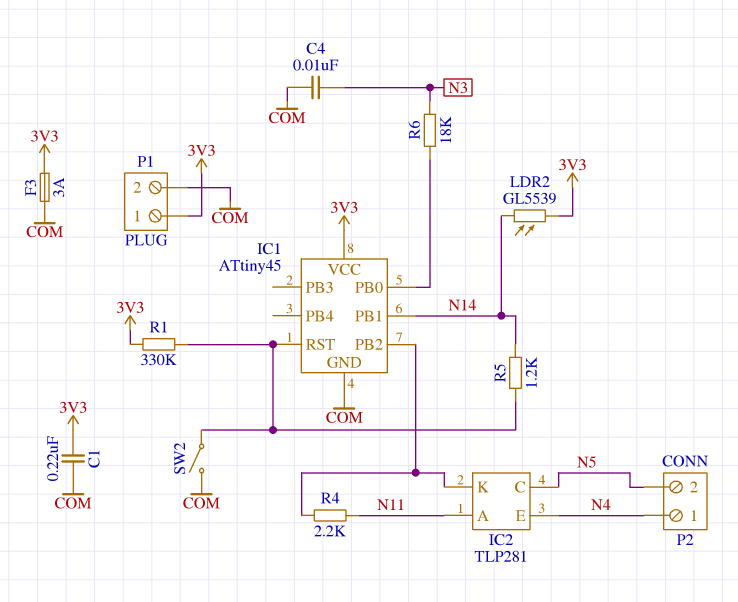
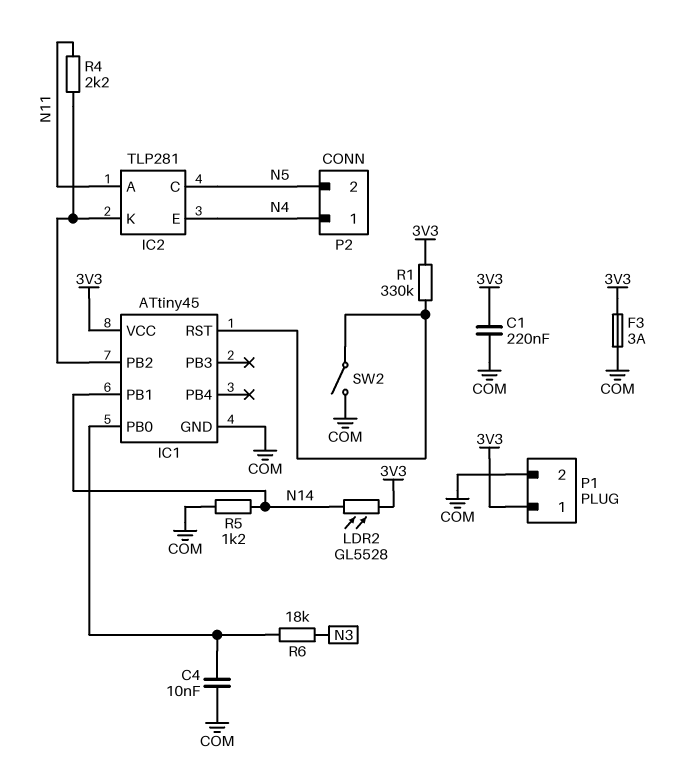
C4: 10nF (COM, N3) -> 10nF (COM, IC1/PB0)
LDR2: GL5539 (3V3, N14) -> GL5528 (3V3, N14)
R5: 1.2k (IC1/RST, N14) -> 1.2k (COM, N14)

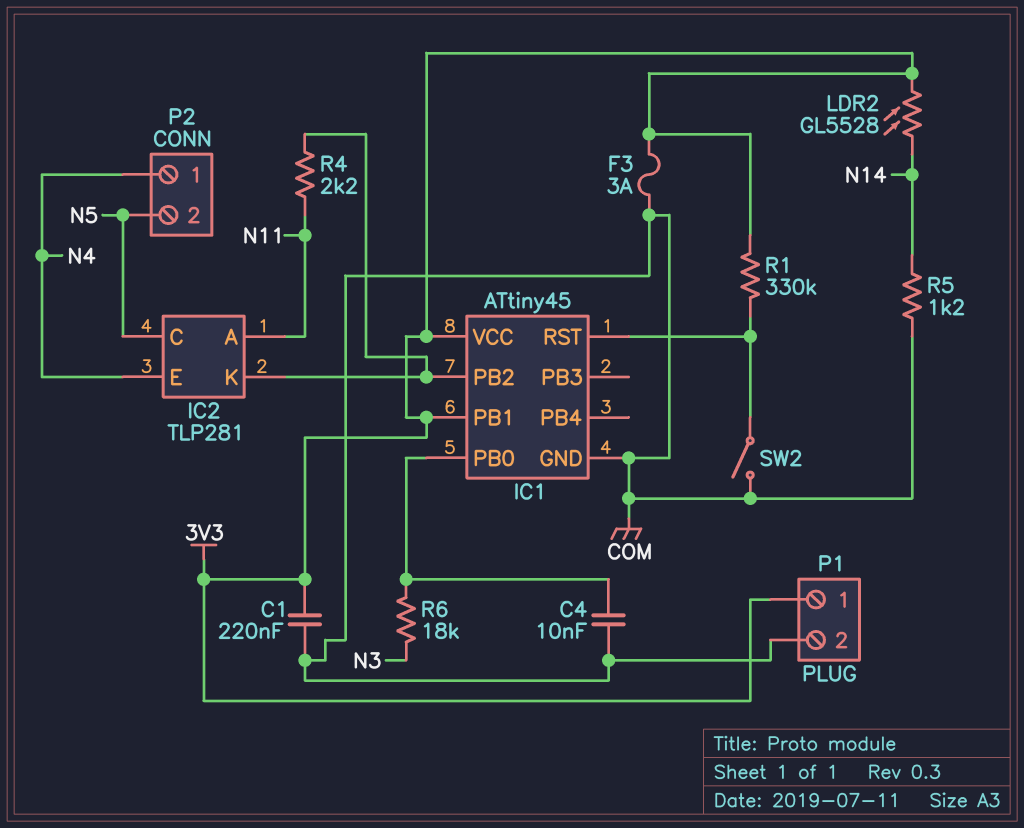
IC1 pin PB1: N14 -> 3V3

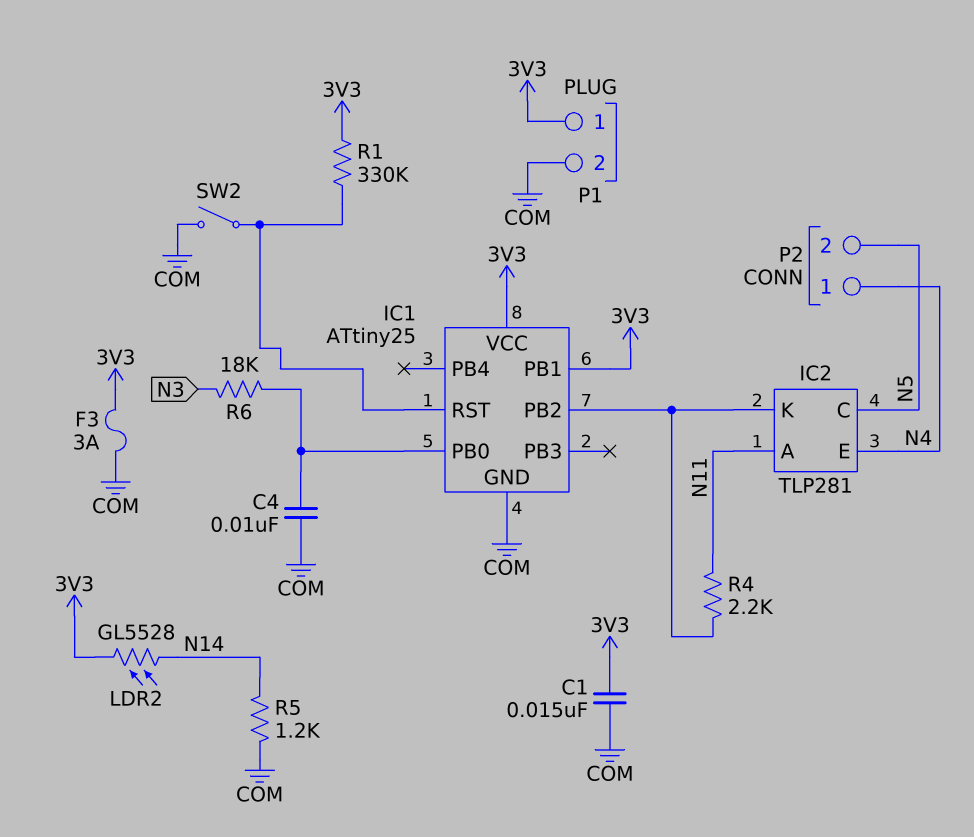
C1: 220nF (3V3, COM) -> 15nF (3V3, COM)
IC1: ATtiny45 -> ATtiny25

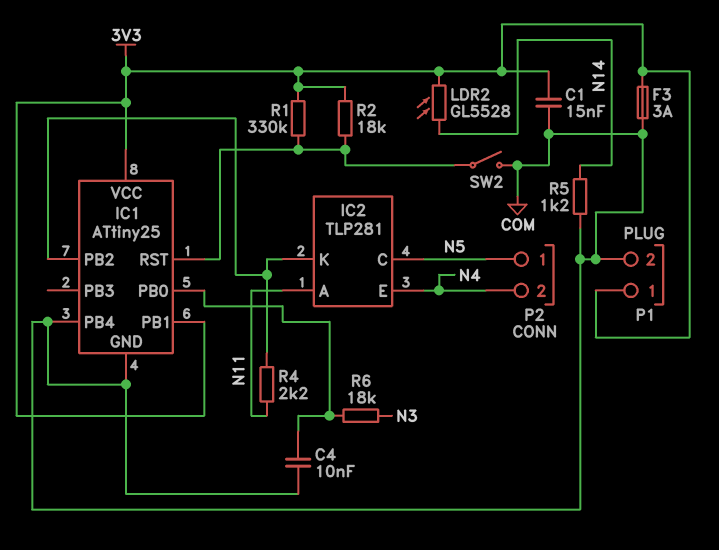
IC1 pin PB4: none -> COM
P2 pin 1: N4 -> N5
P2 pin 2: N5 -> N4
R2: none -> 18k (3V3, IC1/RST)

